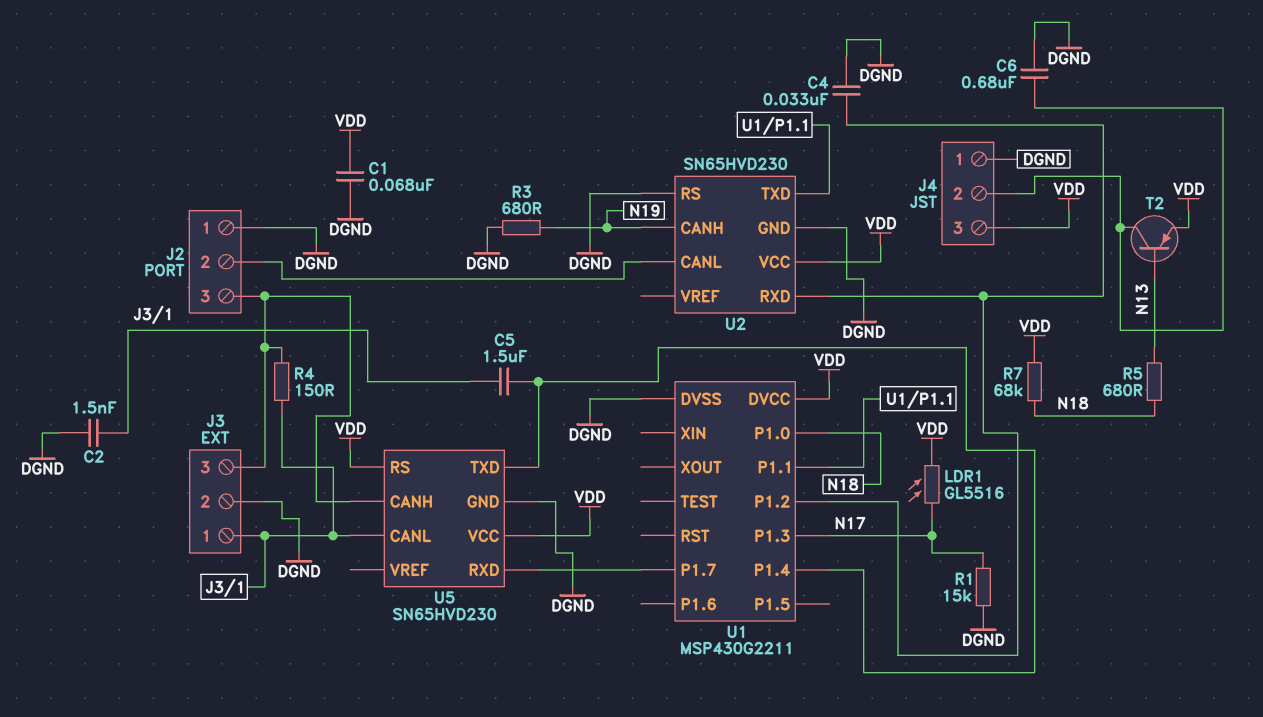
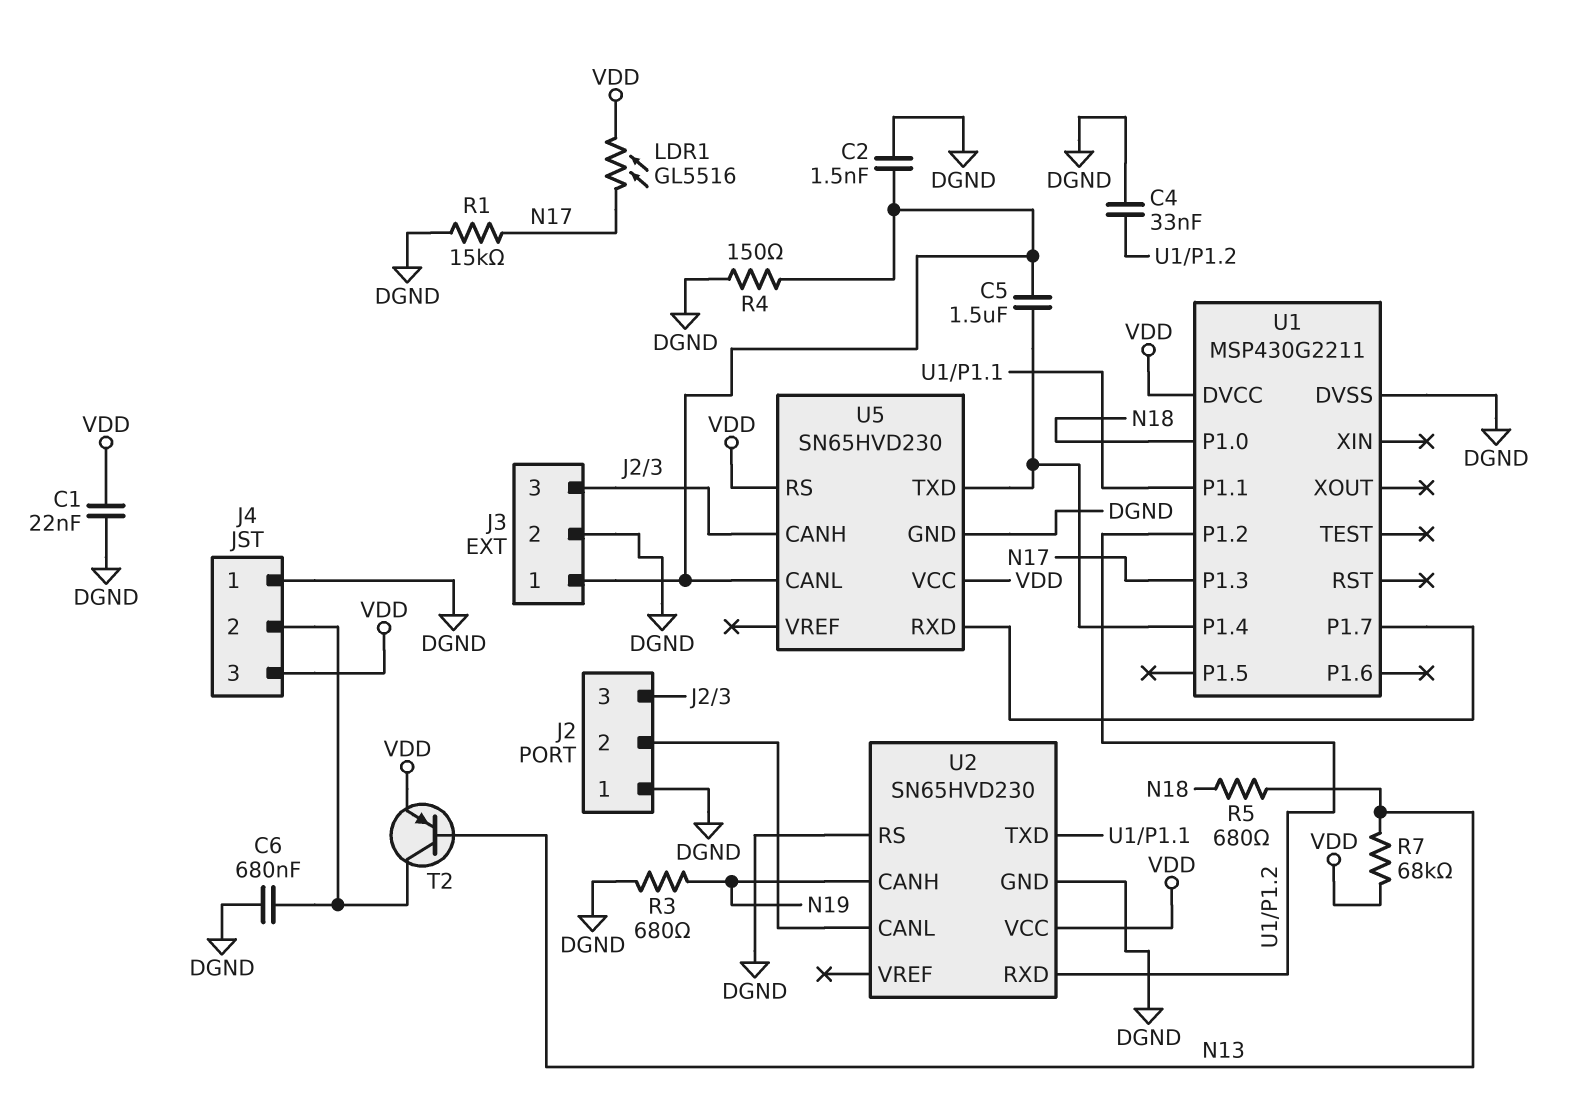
C1: 68nF (DGND, VDD) -> 22nF (DGND, VDD)
R4: 150 (J2/3, J3/1) -> 150 (DGND, J3/1)
R7: 68k (N18, VDD) -> 68k (N13, VDD)

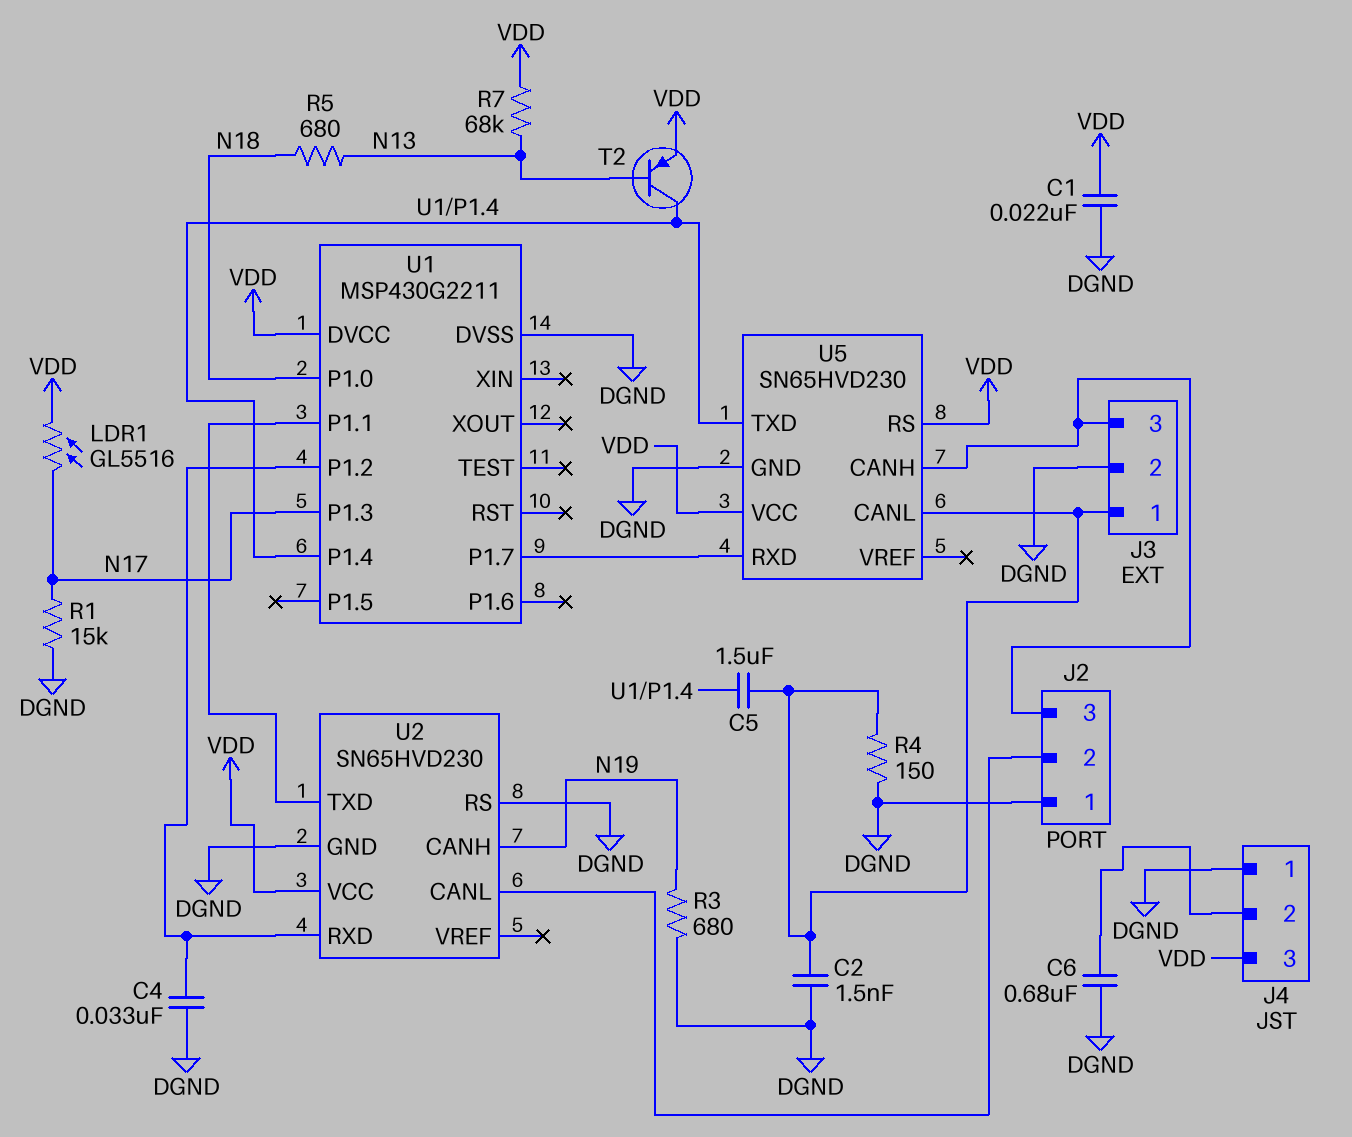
T2: PNP (B N13, C J4/2, E VDD) -> PNP (B N13, C U1/P1.4, E VDD)

